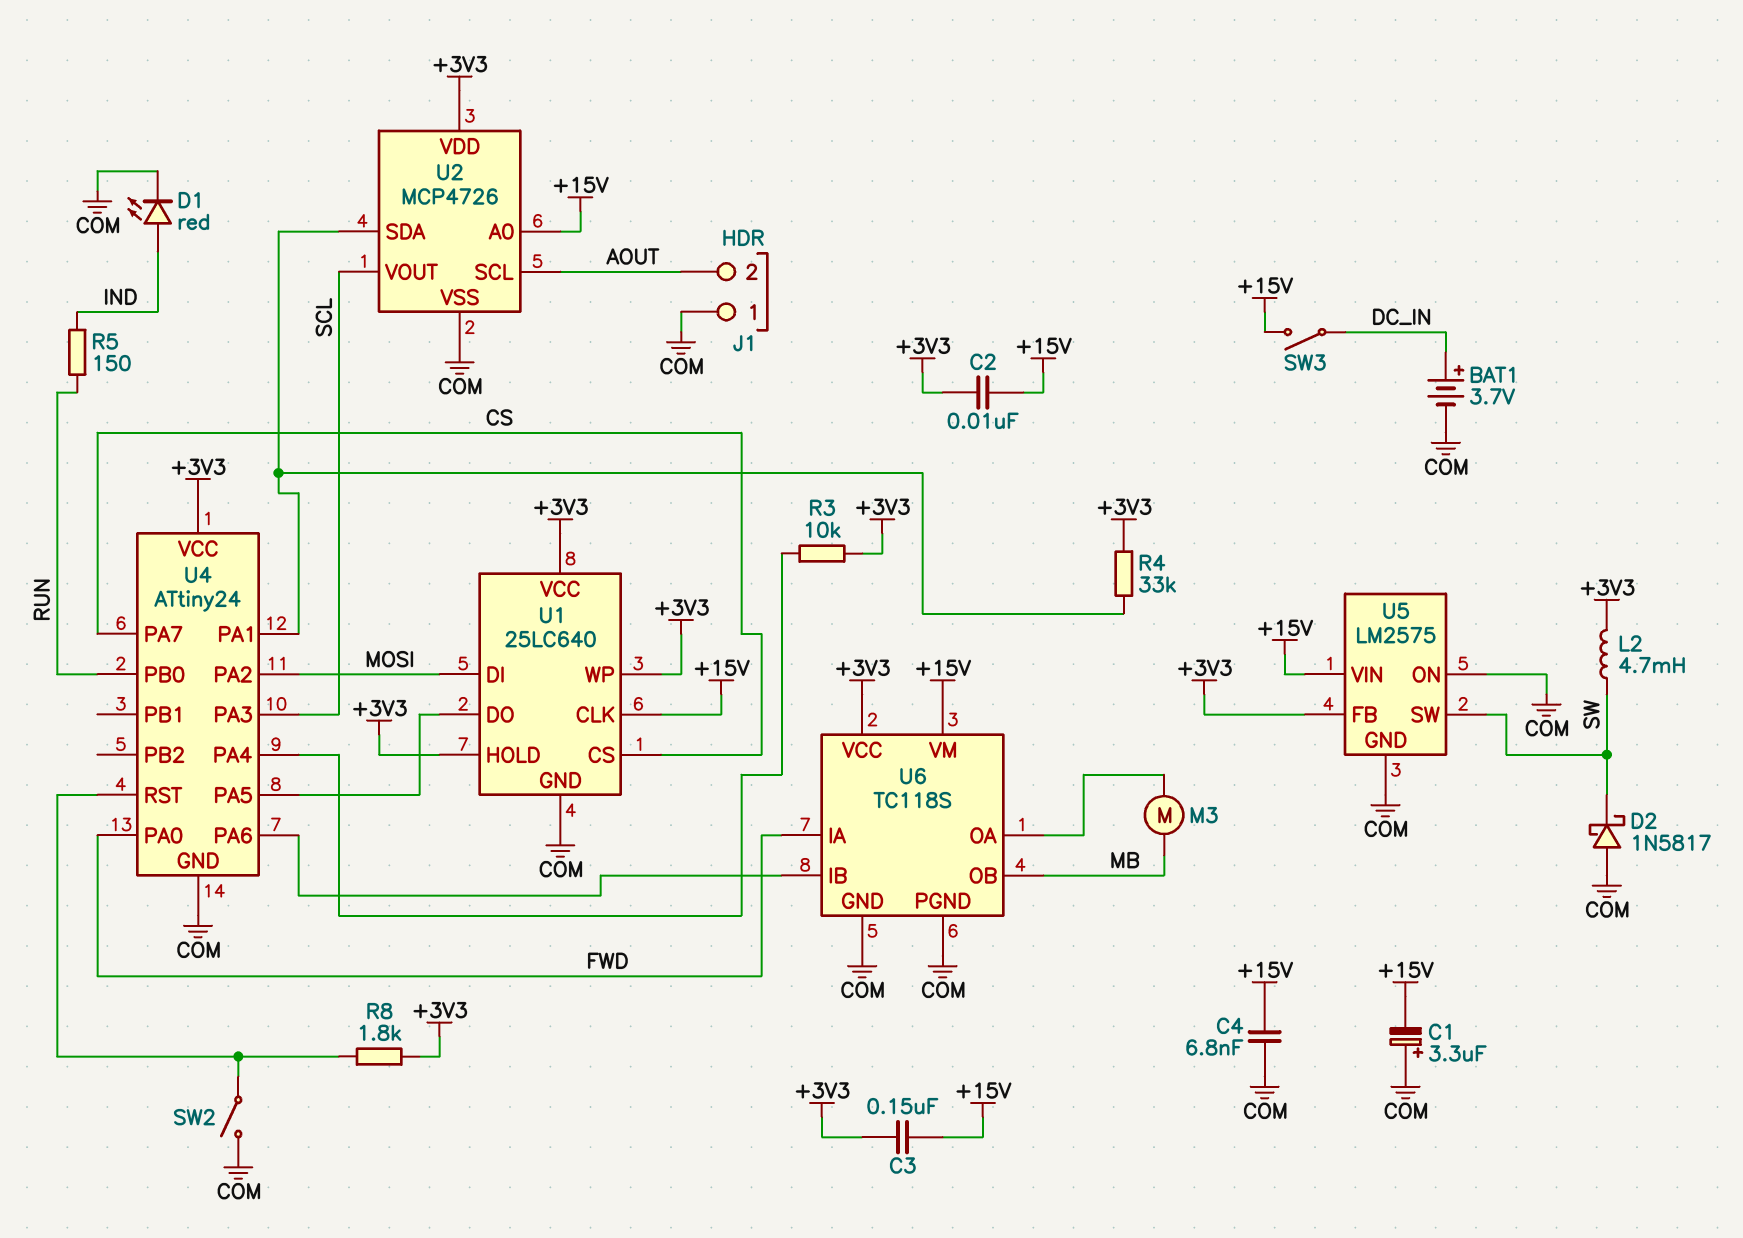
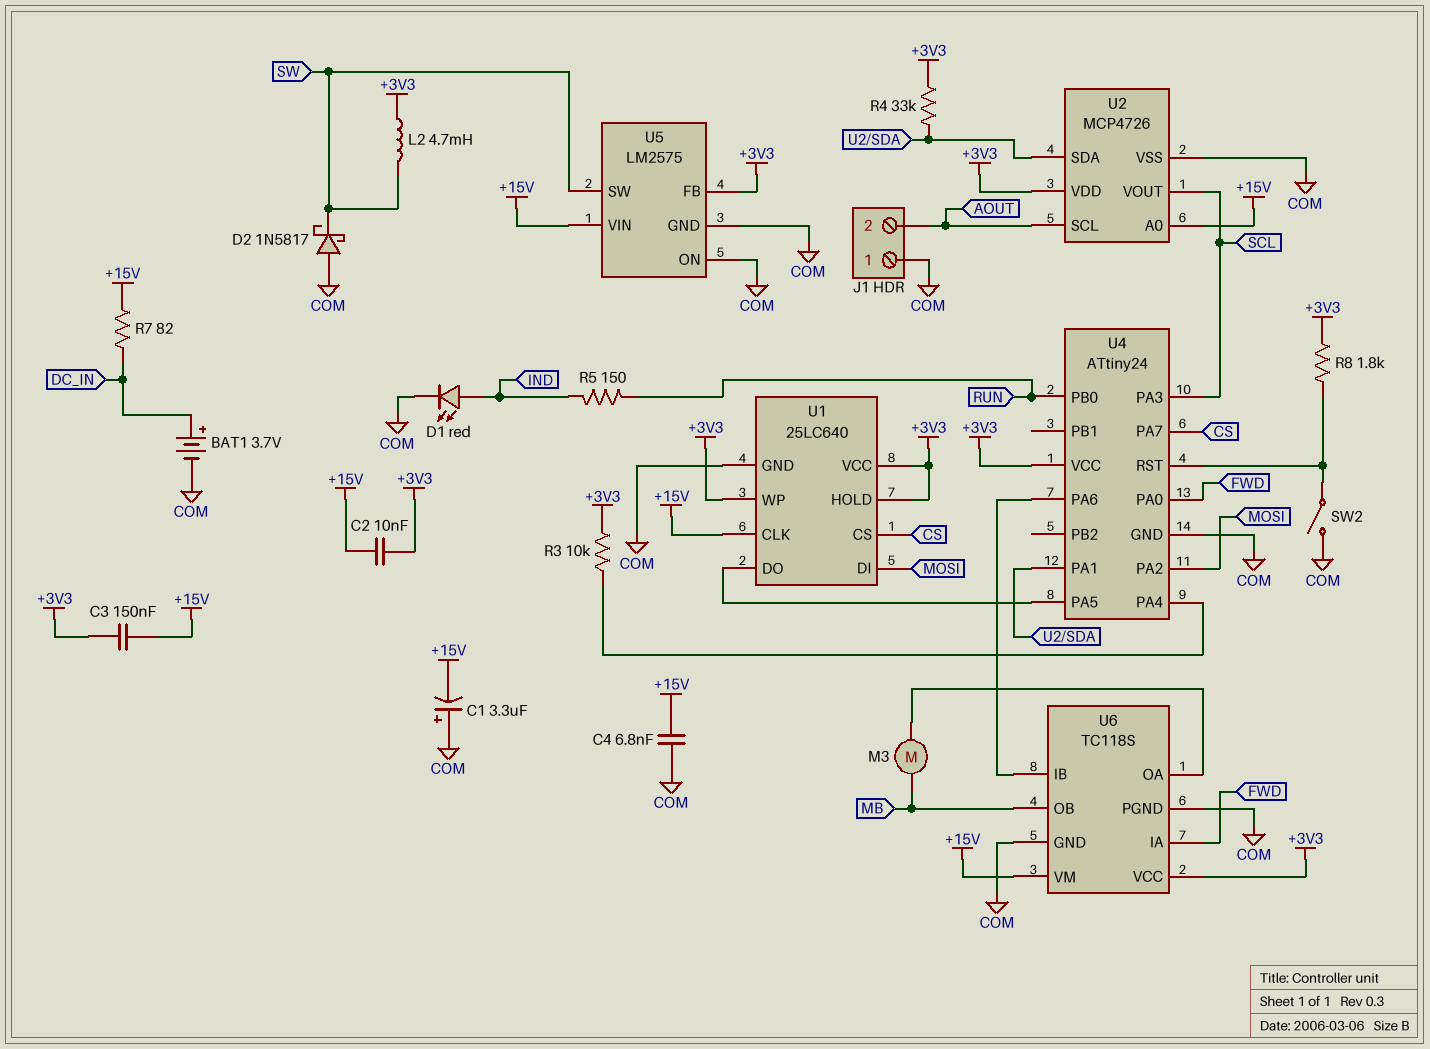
R7: none -> 82 (+15V, DC_IN)
SW3: switch (+15V, DC_IN) -> none

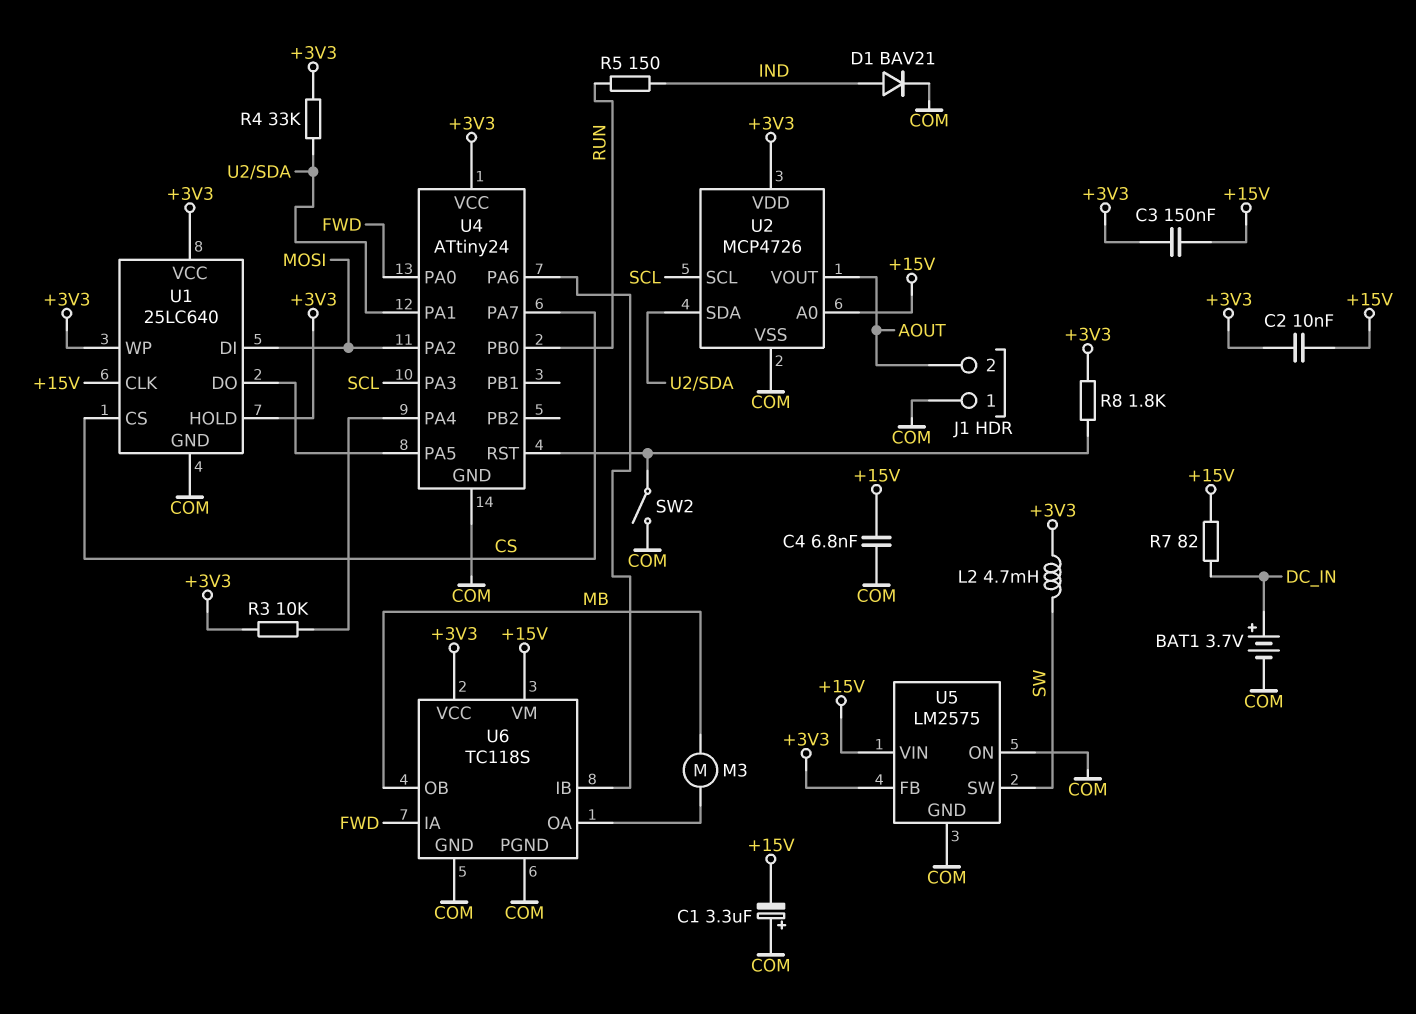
D1: LED red (A IND, K COM) -> diode BAV21 (A IND, K COM)
D2: schottky 1N5817 (A COM, K SW) -> none
U2 pin SCL: AOUT -> SCL
U2 pin VOUT: SCL -> AOUT

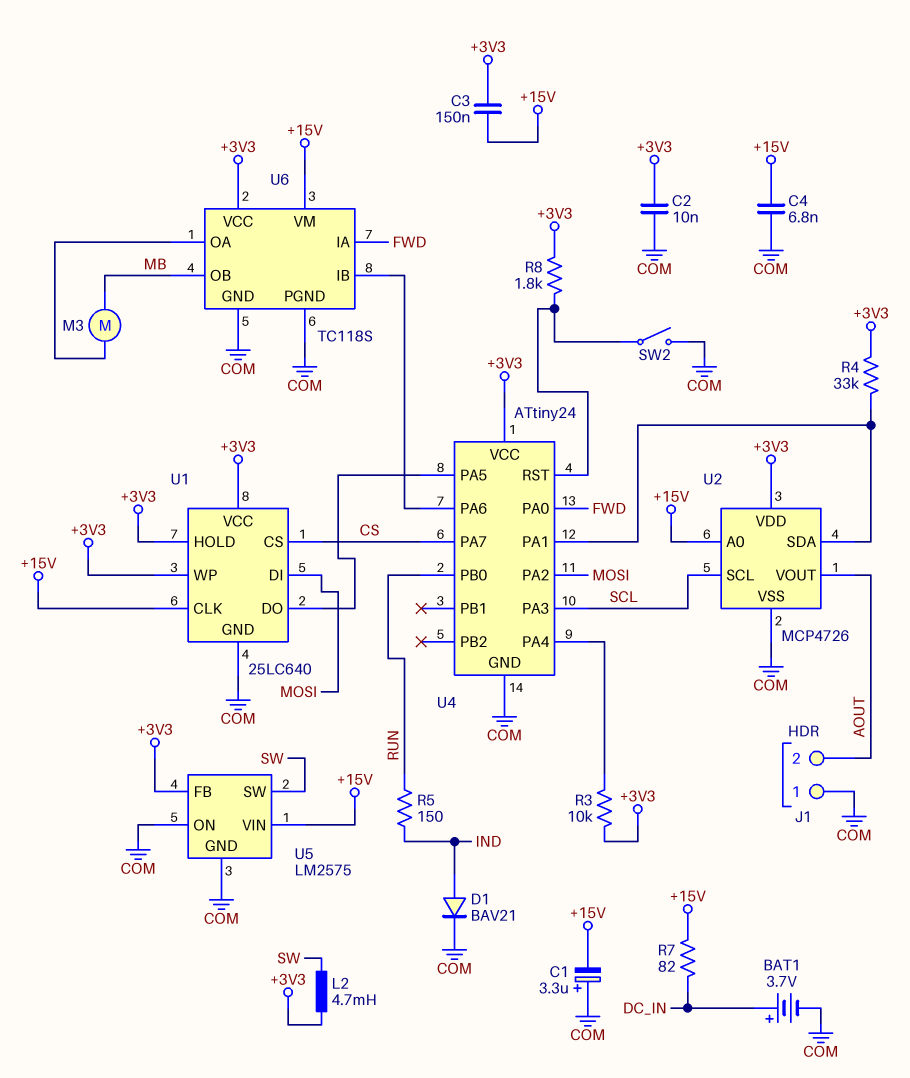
C2: 10nF (+3V3, +15V) -> 10nF (+3V3, COM)

